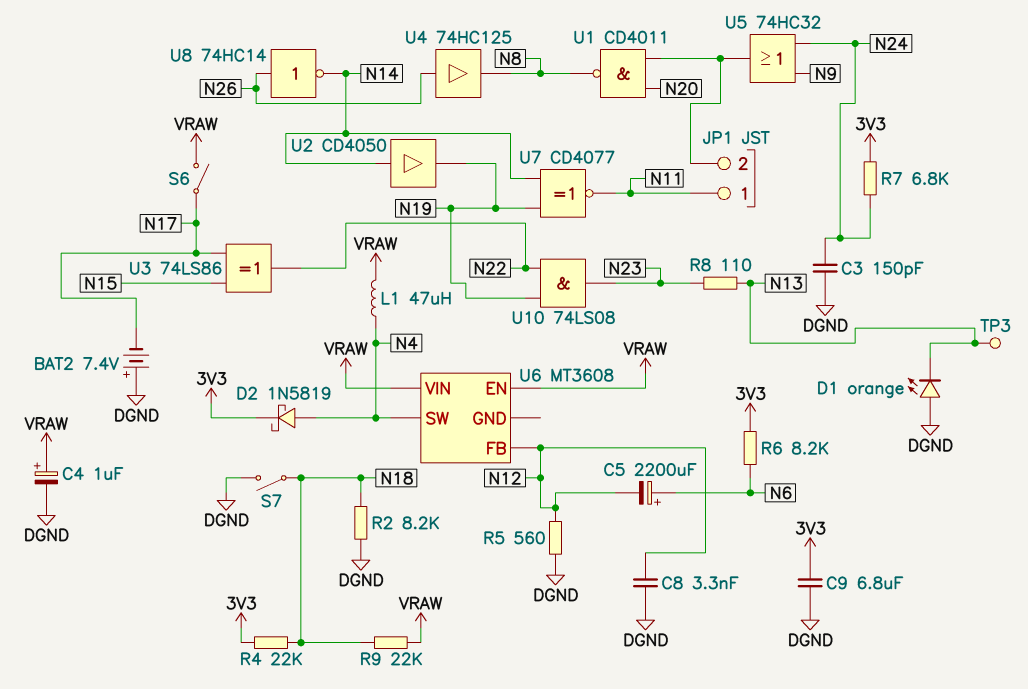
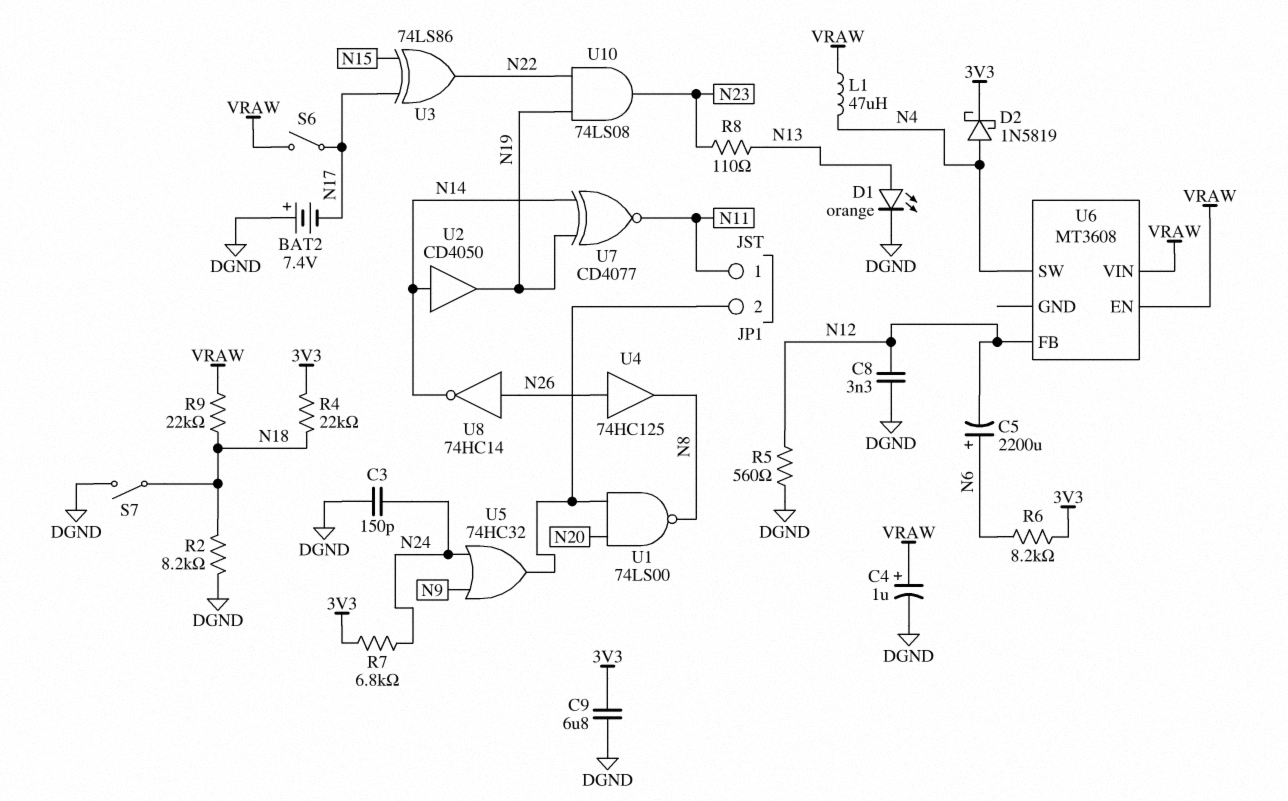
D1: LED orange (A DGND, K N13) -> LED orange (A N13, K DGND)
TP3: test point (N13) -> none
U1: NAND CD4011 (in JP1/2, in N20, out N8) -> NAND 74LS00 (in JP1/2, in N20, out N8)

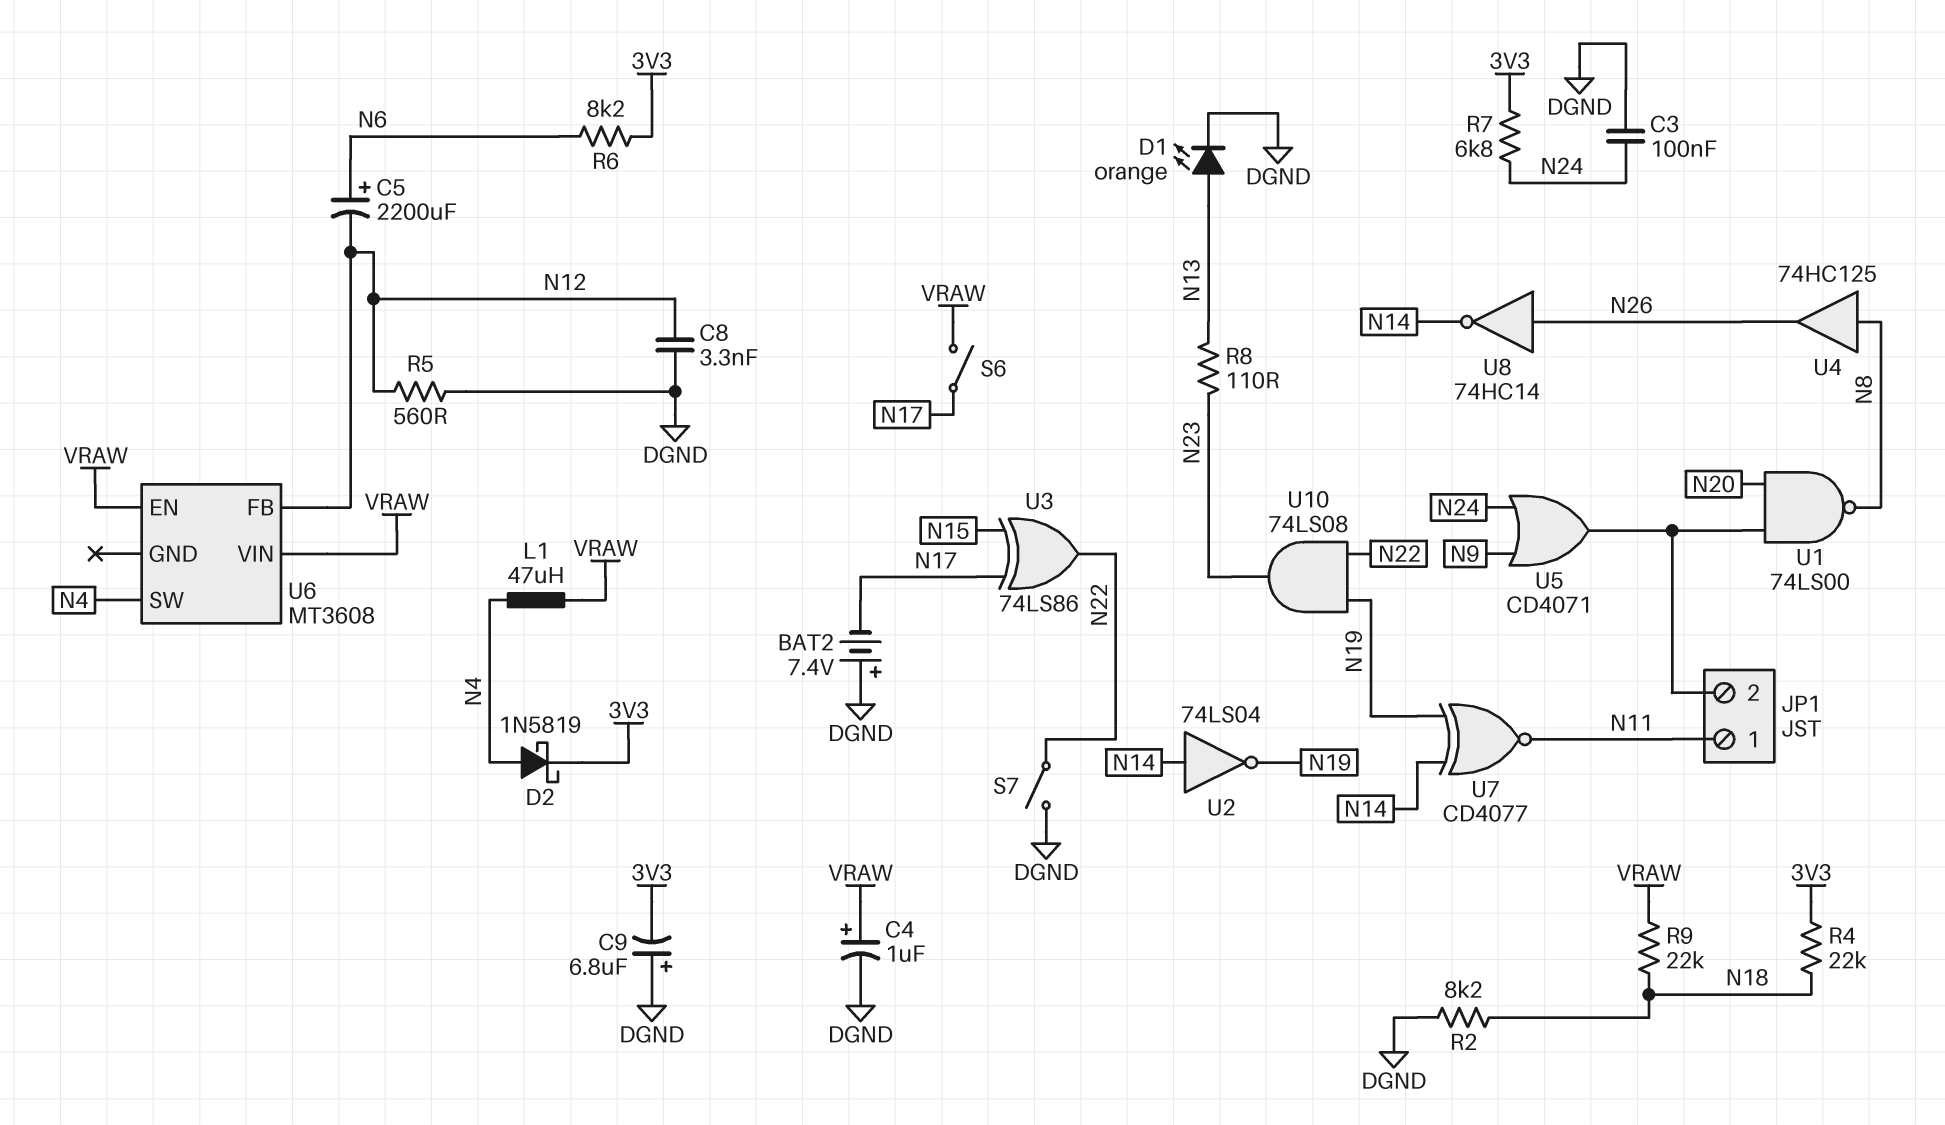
C3: 150pF (DGND, N24) -> 100nF (DGND, N24)
C9: 6.8uF (3V3, DGND) -> 6.8uF (plus DGND, minus 3V3)
S7: switch (DGND, N18) -> switch (DGND, N22)
U2: buffer CD4050 (in N14, out N19) -> NOT 74LS04 (in N14, out N19)
U4: buffer 74HC125 (in N26, out N8) -> buffer 74HC125 (in N8, out N26)
U5: OR 74HC32 (in N9, in N24, out JP1/2) -> OR CD4071 (in N9, in N24, out JP1/2)

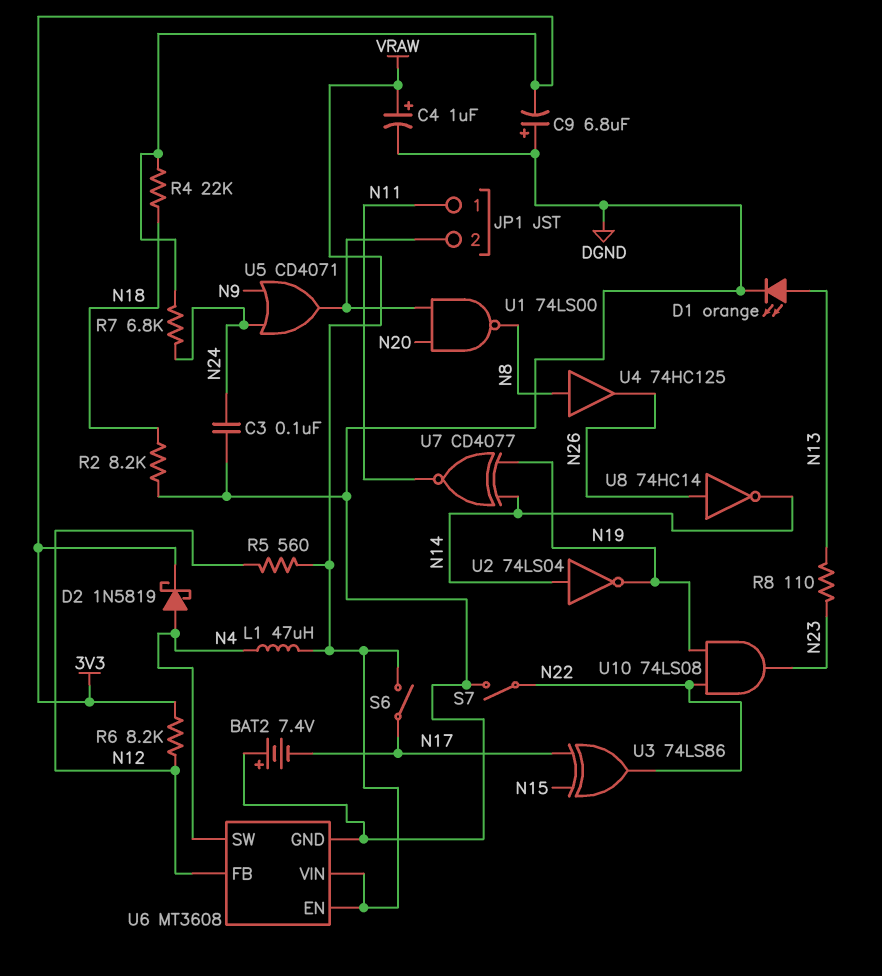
C5: 2200uF (plus N6, minus N12) -> none
C8: 3.3nF (DGND, N12) -> none
R5: 560 (DGND, N12) -> 560 (N12, VRAW)
R6: 8.2k (3V3, N6) -> 8.2k (3V3, N12)
R9: 22k (N18, VRAW) -> none
U6 pin GND: none -> DGND

